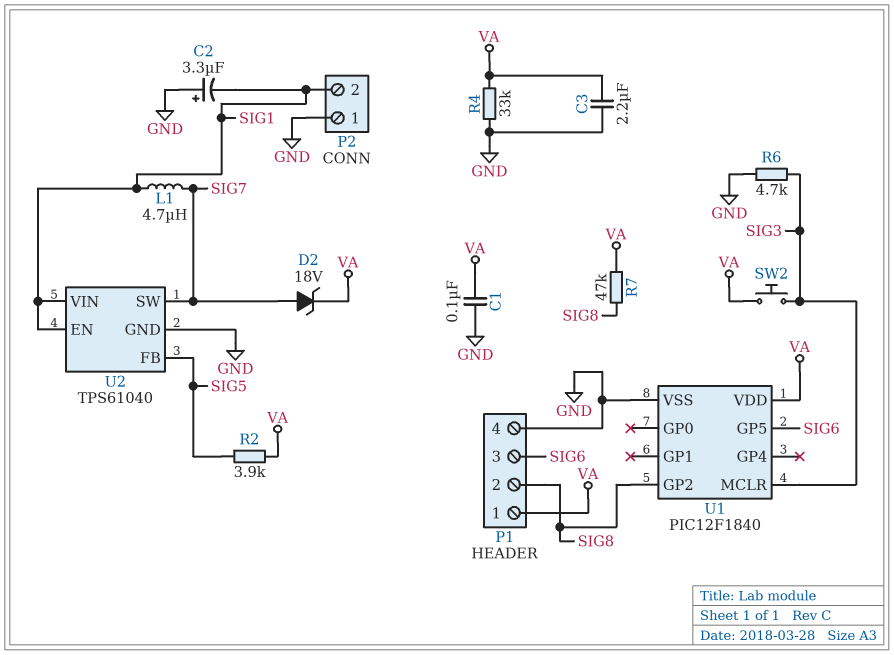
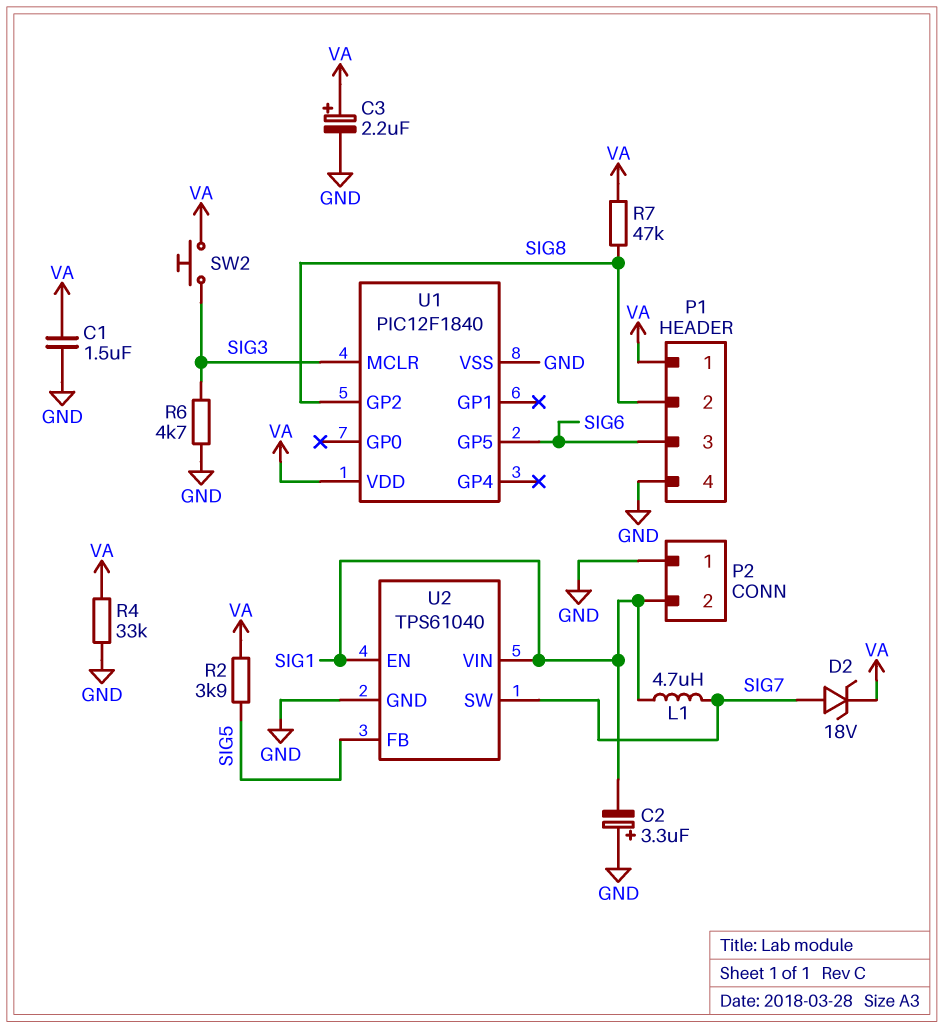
C1: 100nF (GND, VA) -> 1.5uF (GND, VA)
C3: 2.2uF (GND, VA) -> 2.2uF (plus VA, minus GND)

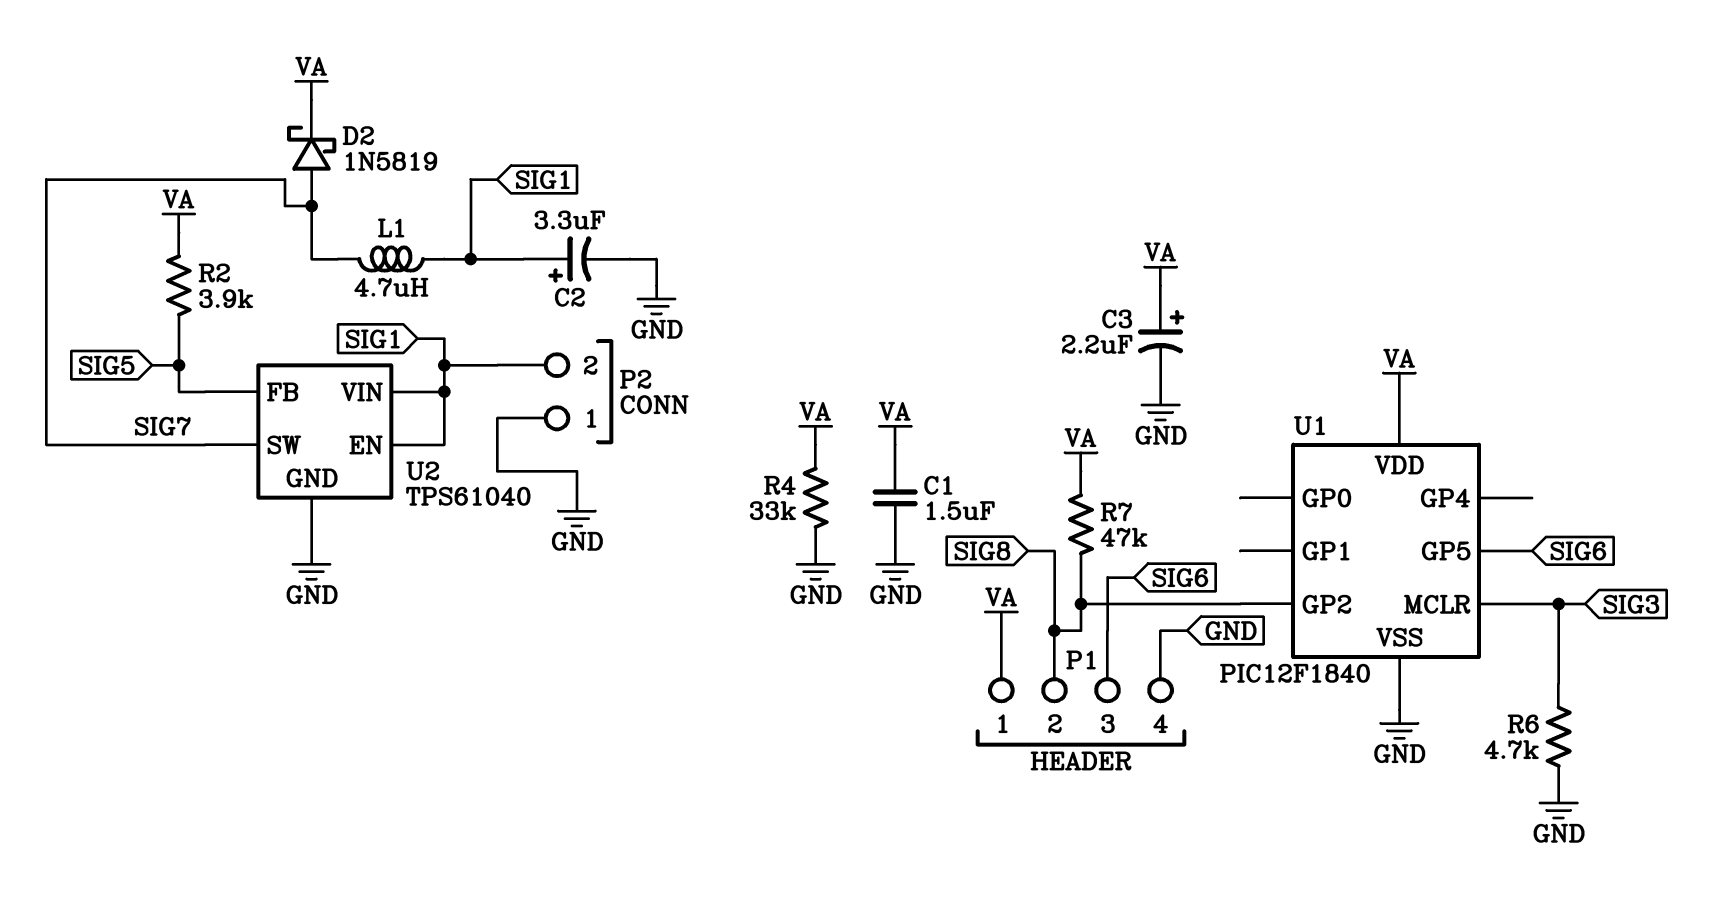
C2: 3.3uF (plus GND, minus SIG1) -> 3.3uF (plus SIG1, minus GND)
D2: zener 18V (A SIG7, K VA) -> schottky 1N5819 (A SIG7, K VA)
SW2: button (SIG3, VA) -> none

